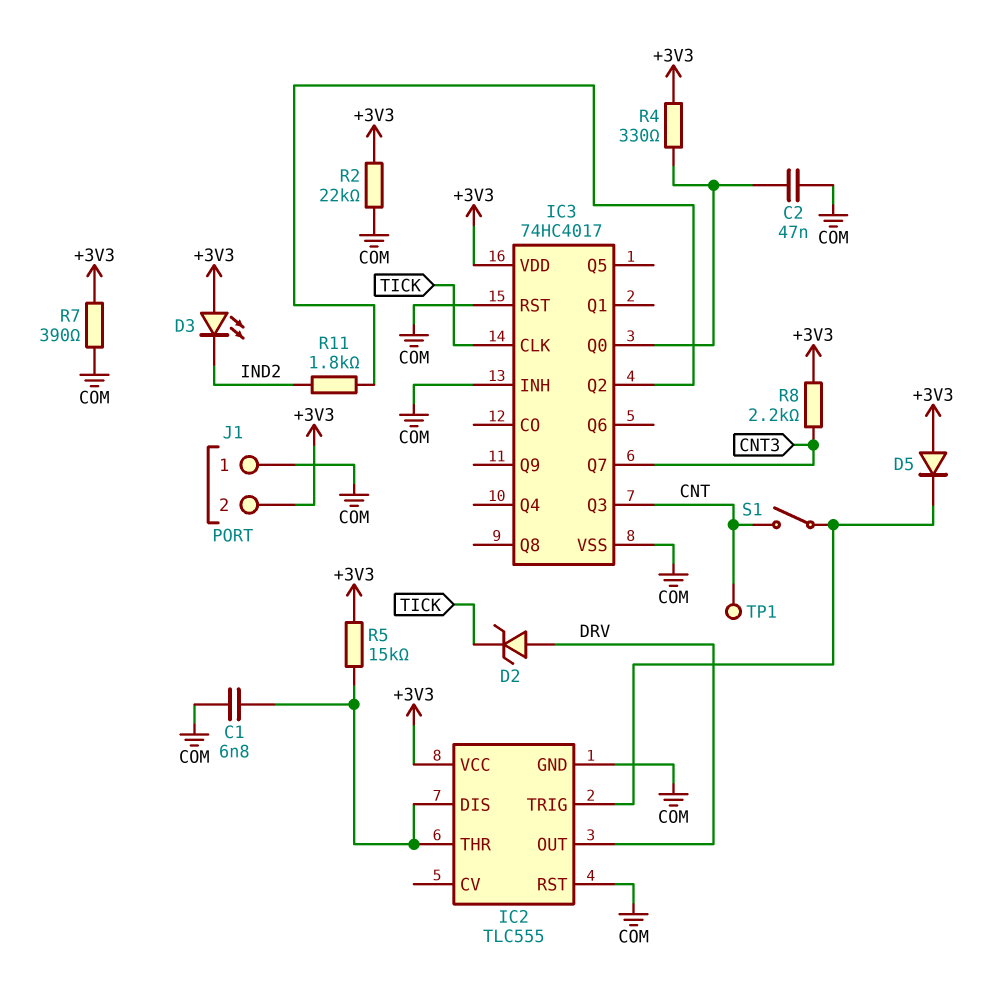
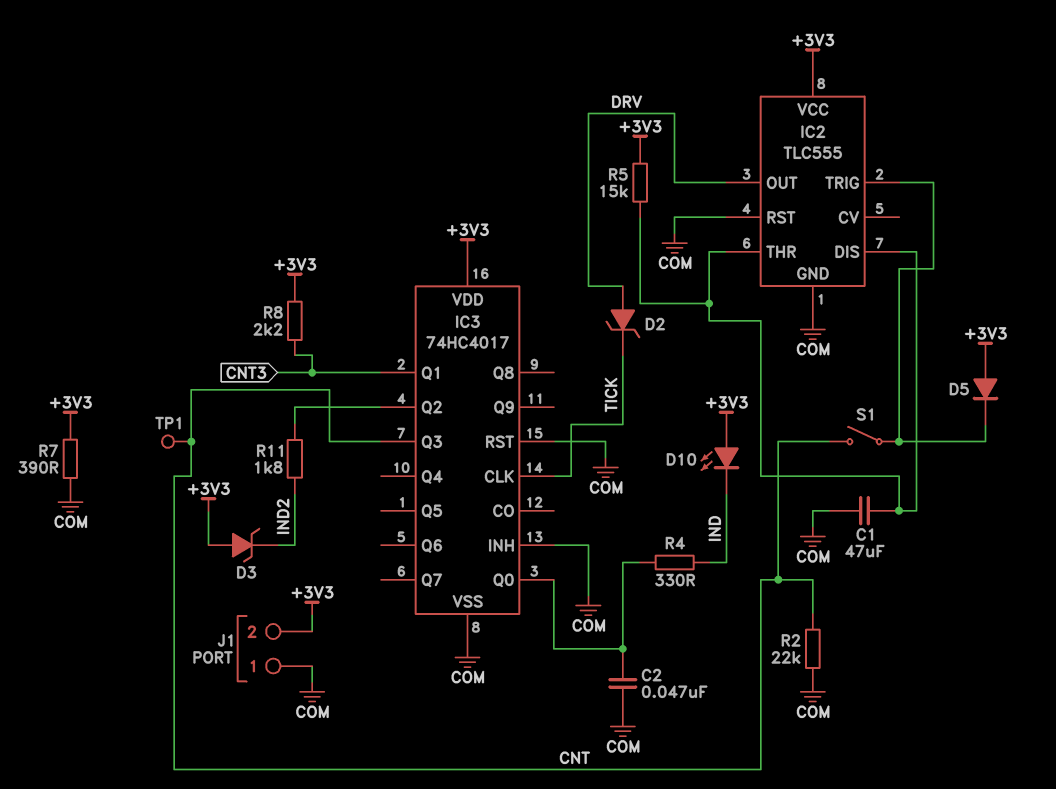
C1: 6.8nF (COM, IC2/DIS) -> 47uF (COM, IC2/DIS)
D3: LED (A +3V3, K IND2) -> zener (A +3V3, K IND2)
D10: none -> LED (A +3V3, K IND)
IC3 pin Q1: none -> CNT3
IC3 pin Q7: CNT3 -> none
R2: 22k (+3V3, COM) -> 22k (CNT, COM)
R4: 330 (+3V3, IC3/Q0) -> 330 (IC3/Q0, IND)

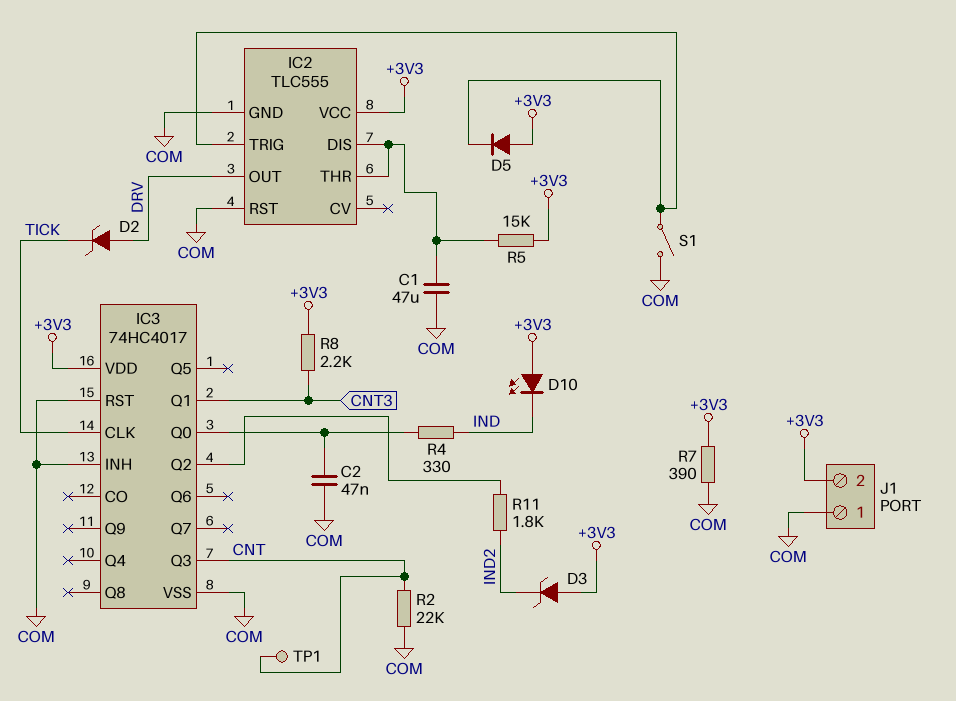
S1: switch (CNT, IC2/TRIG) -> switch (COM, IC2/TRIG)

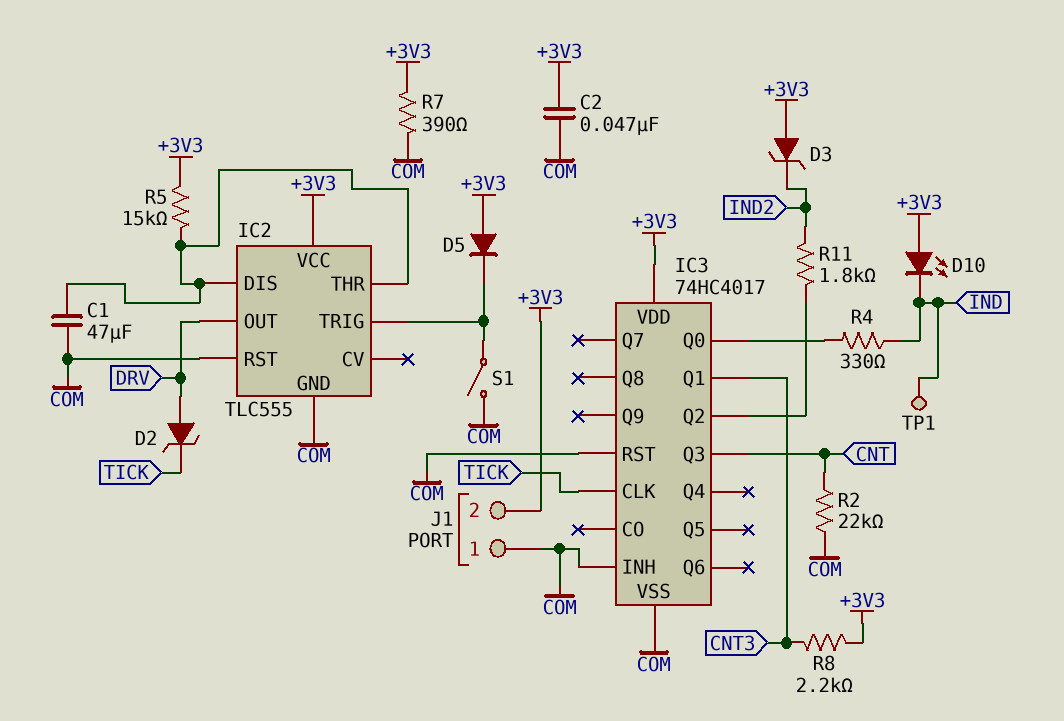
C2: 47nF (COM, IC3/Q0) -> 47nF (+3V3, COM)
TP1: test point (CNT) -> test point (IND)

